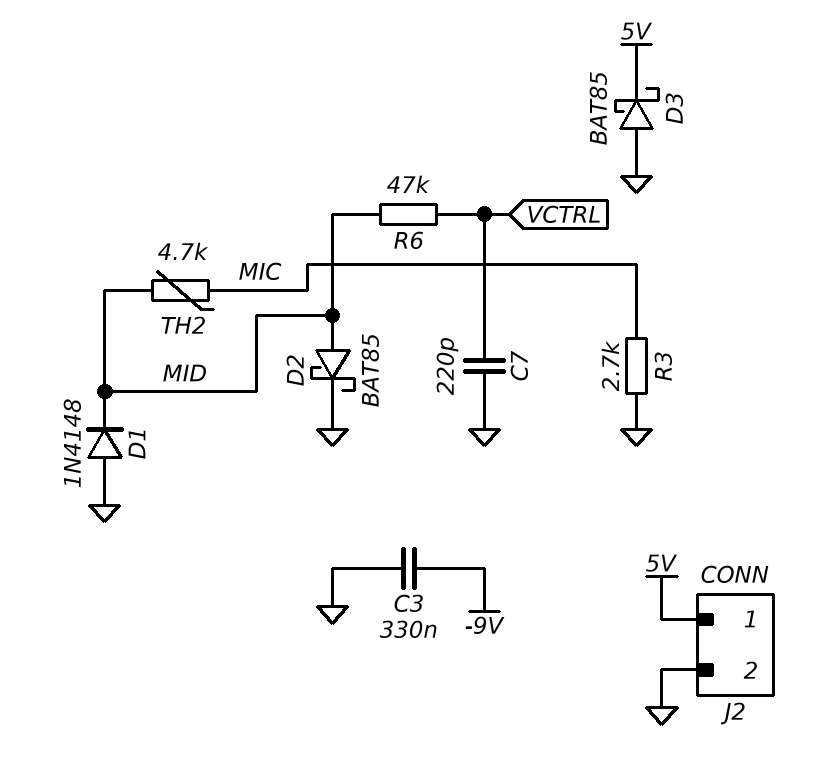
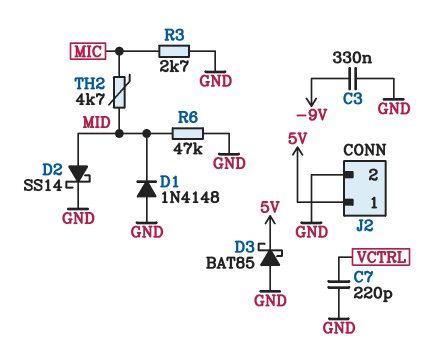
D2: schottky BAT85 (A MID, K GND) -> schottky SS14 (A MID, K GND)
R6: 47k (MID, VCTRL) -> 47k (GND, MID)

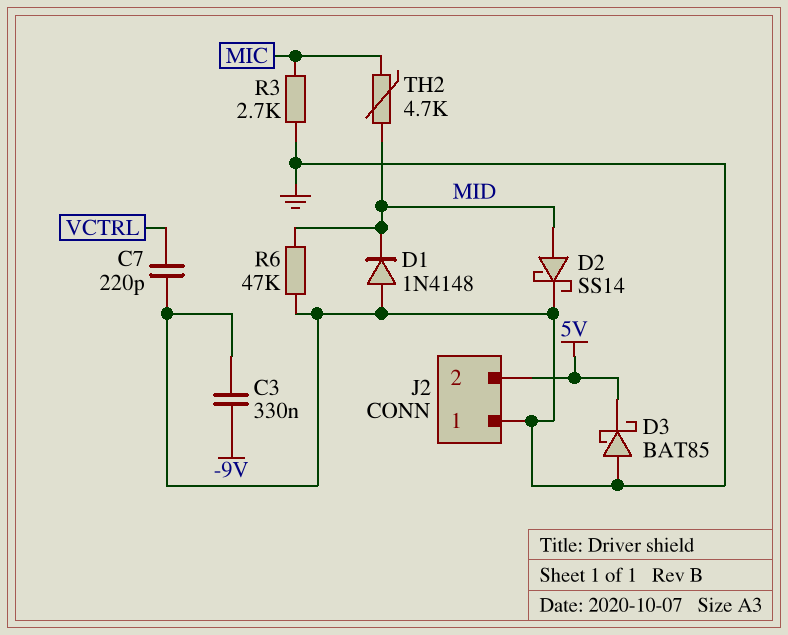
J2 pin 1: 5V -> GND
J2 pin 2: GND -> 5V

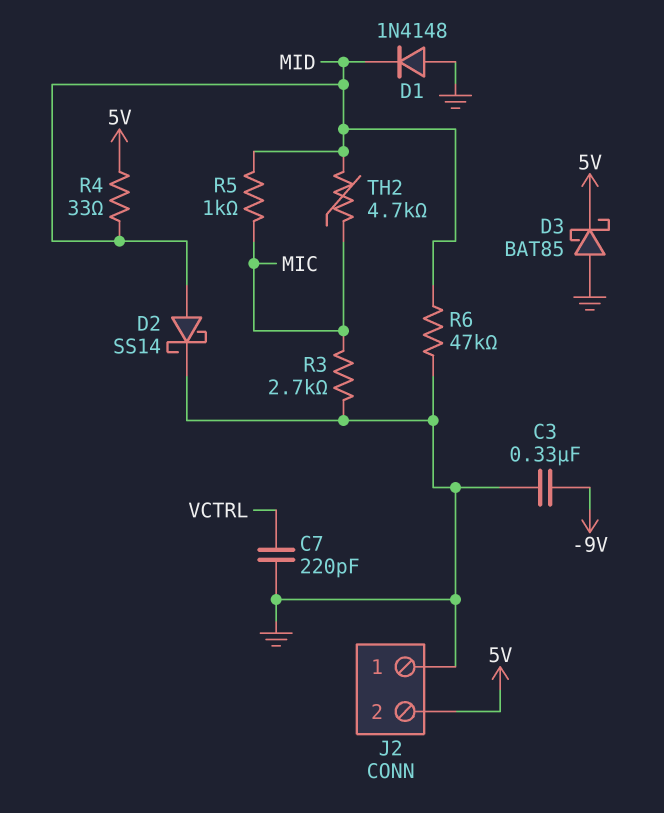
R4: none -> 33 (5V, MID)
R5: none -> 1k (MIC, MID)

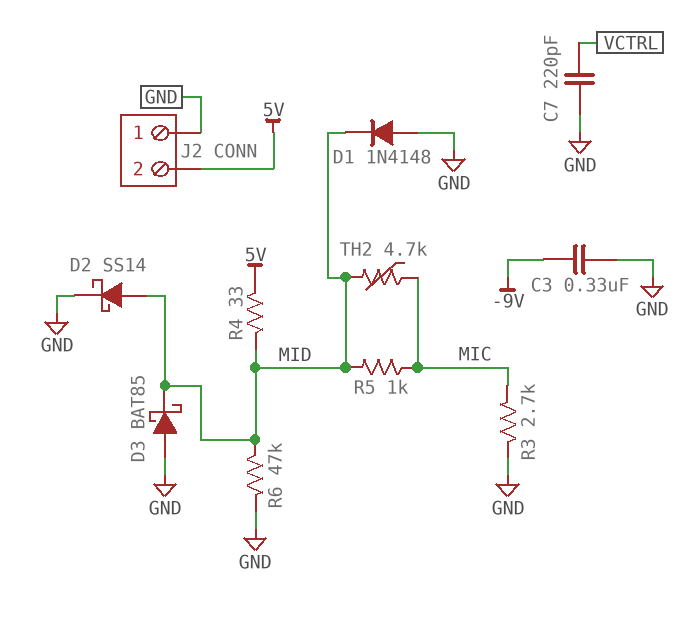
D3: schottky BAT85 (A GND, K 5V) -> schottky BAT85 (A GND, K MID)

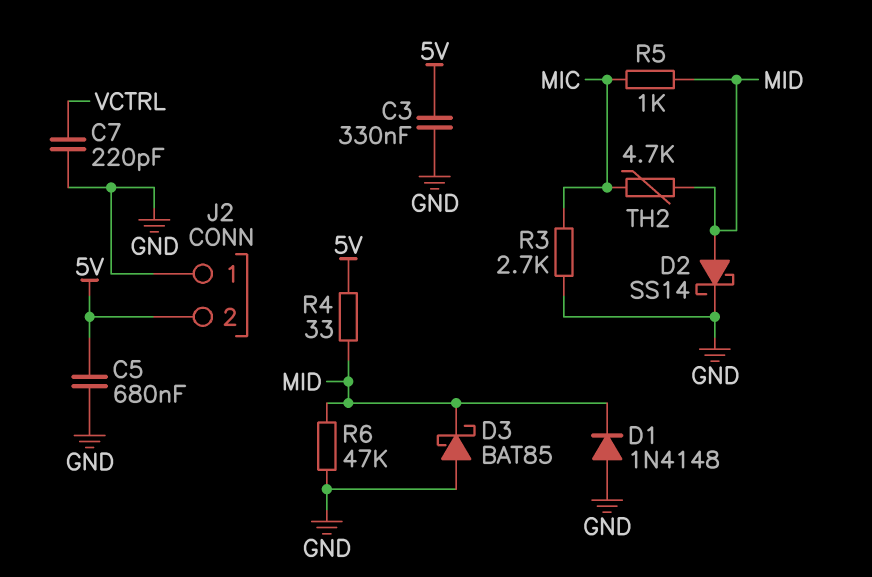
C3: 330nF (-9V, GND) -> 330nF (5V, GND)
C5: none -> 680nF (5V, GND)

